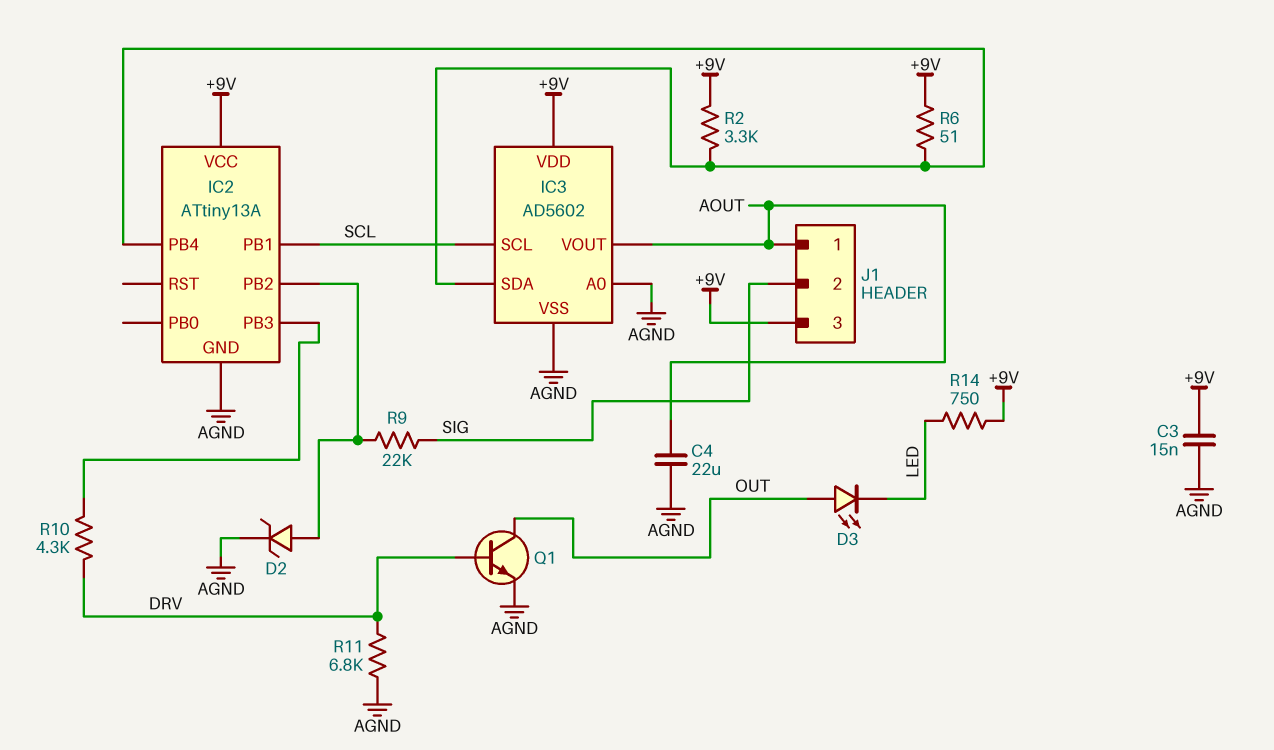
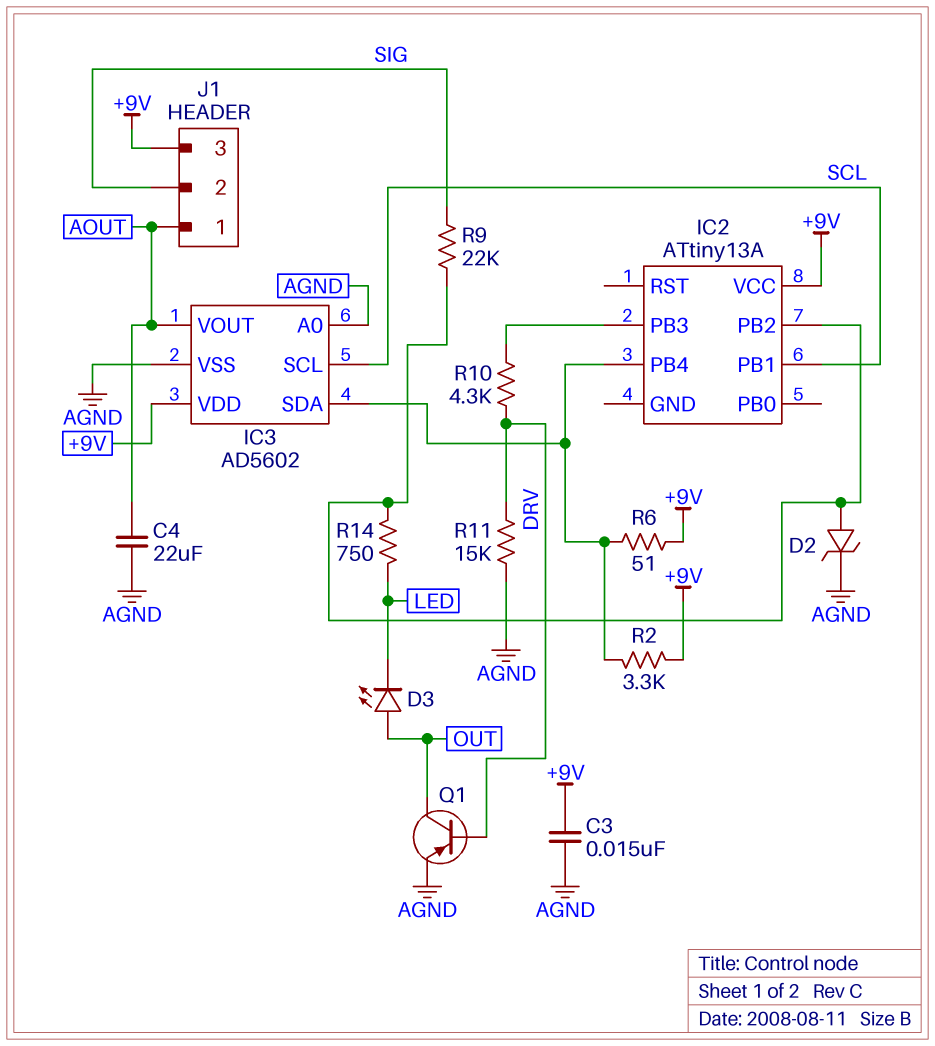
IC2 pin GND: AGND -> none
Q1: NPN (B DRV, C OUT, E AGND) -> PNP (B DRV, C OUT, E AGND)
R11: 6.8k (AGND, DRV) -> 15k (AGND, DRV)
R14: 750 (+9V, LED) -> 750 (IC2/PB2, LED)

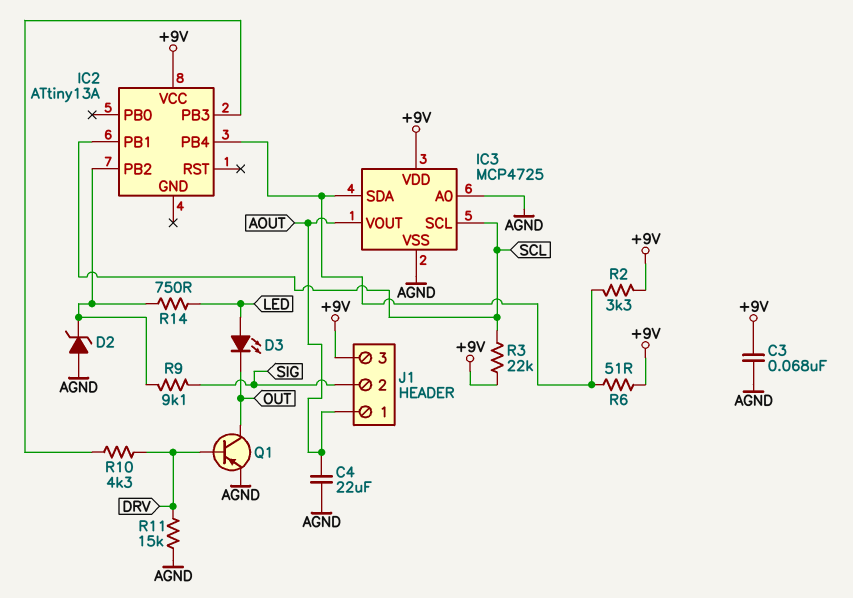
C3: 15nF (+9V, AGND) -> 68nF (+9V, AGND)
D2: zener (A IC2/PB2, K AGND) -> zener (A AGND, K IC2/PB2)
D3: LED (A OUT, K LED) -> LED (A LED, K OUT)
IC3: AD5602 -> MCP4725
R3: none -> 22k (+9V, SCL)
R9: 22k (IC2/PB2, SIG) -> 9.1k (IC2/PB2, SIG)

